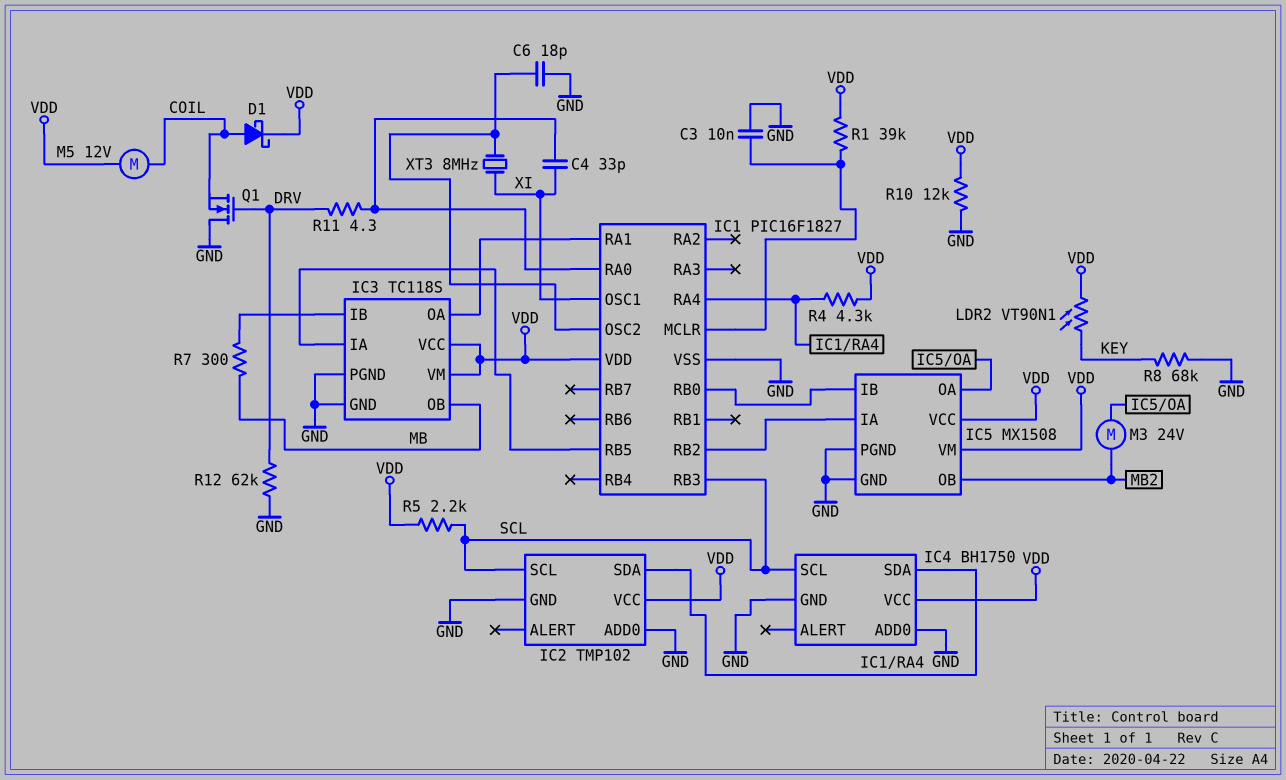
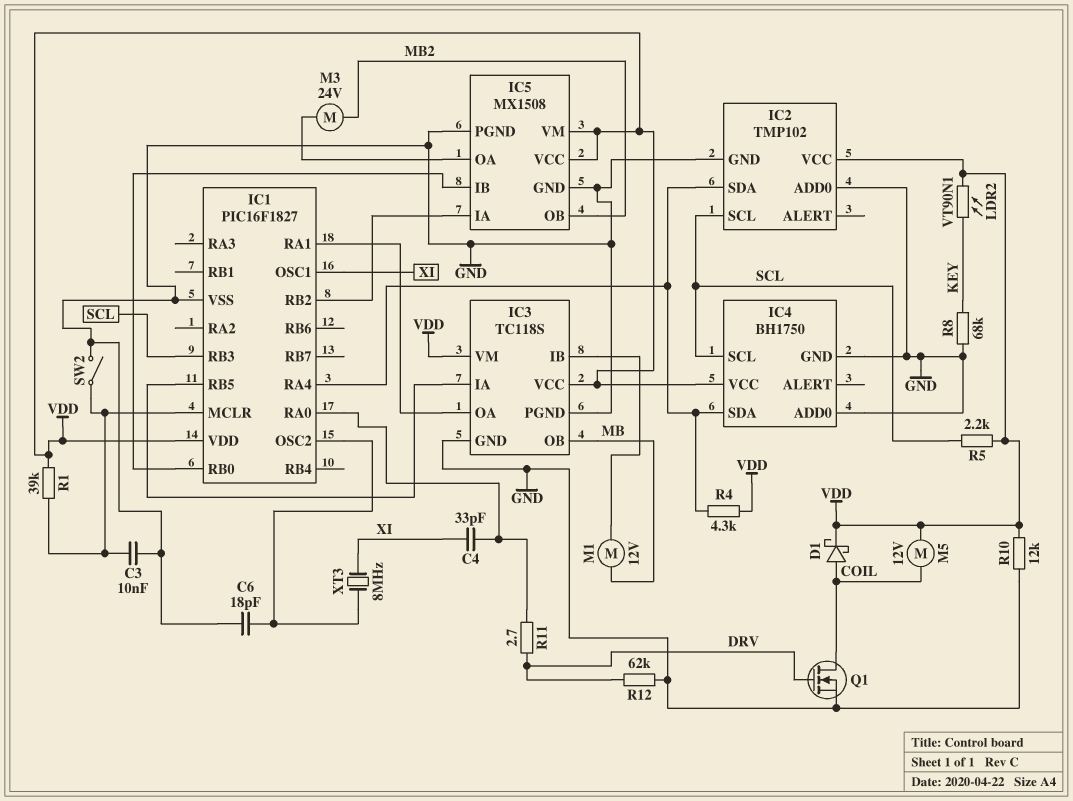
M1: none -> motor 12V (IC3/IB, MB)
Q1: NMOS (G DRV, D GND, S COIL) -> NMOS (G DRV, D COIL, S GND)
R7: 300 (IC3/IB, MB) -> none
R11: 4.3 (DRV, IC1/RA0) -> 2.7 (DRV, IC1/RA0)
SW2: none -> switch (GND, IC1/MCLR)

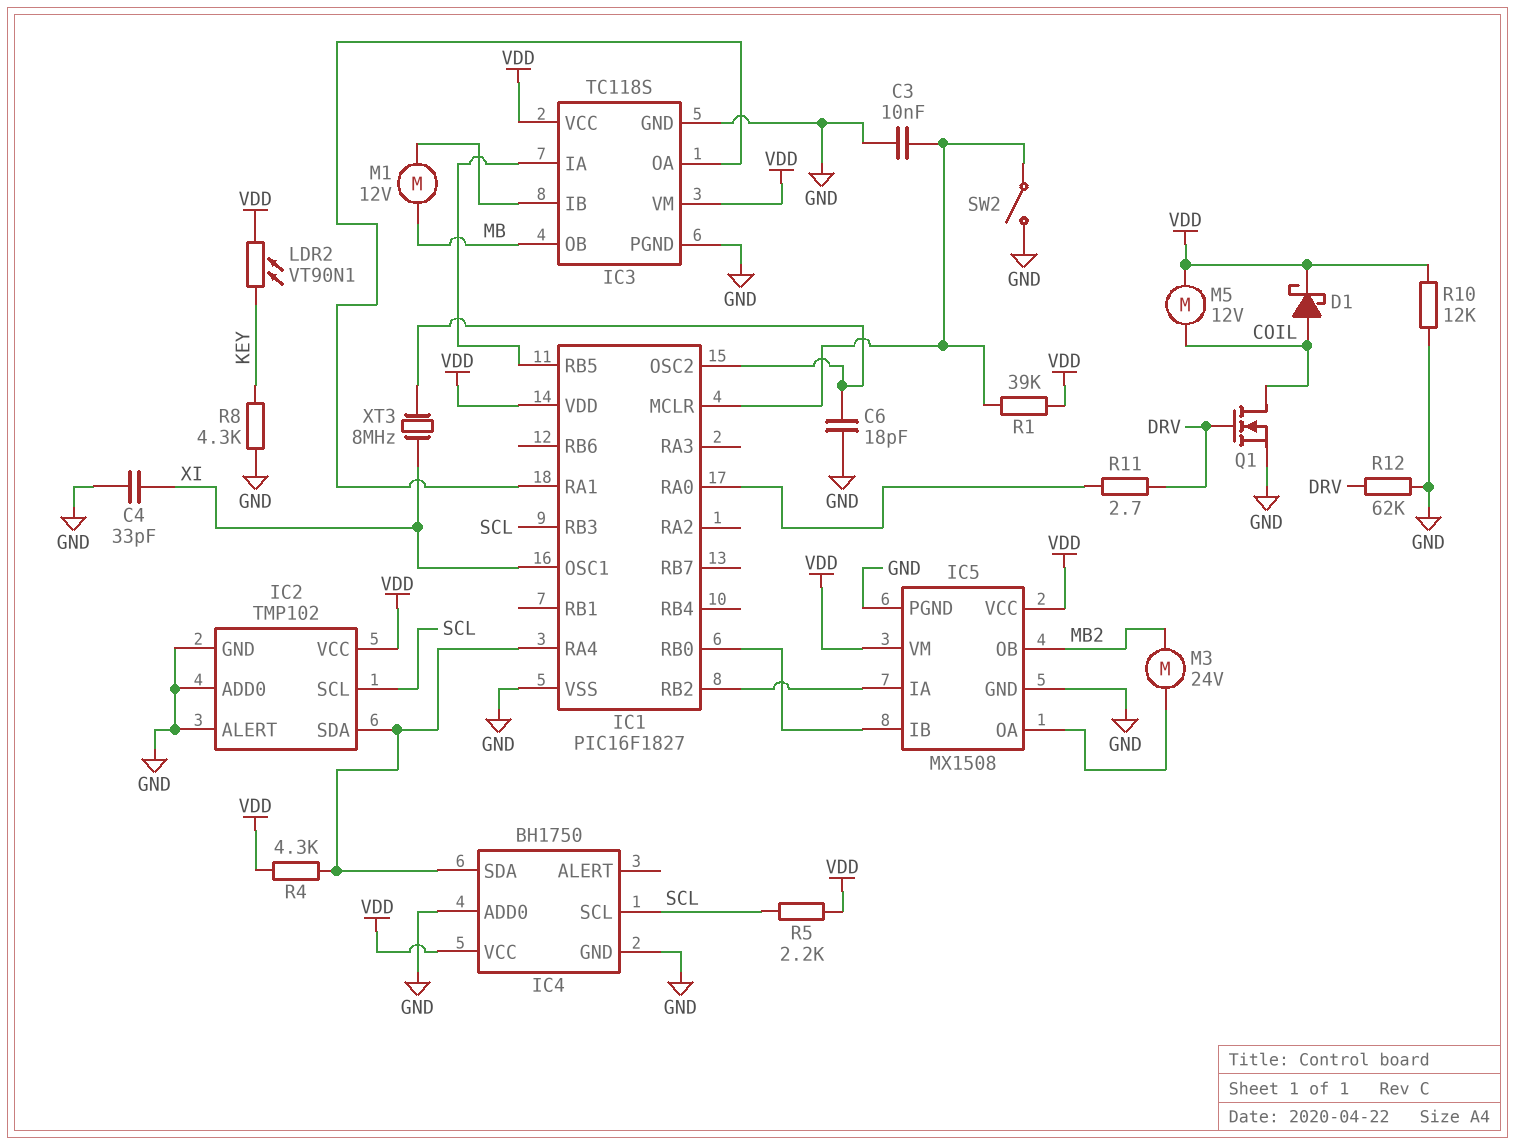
C4: 33pF (IC1/RA0, XI) -> 33pF (GND, XI)
IC2 pin ALERT: none -> GND
R8: 68k (GND, KEY) -> 4.3k (GND, KEY)

